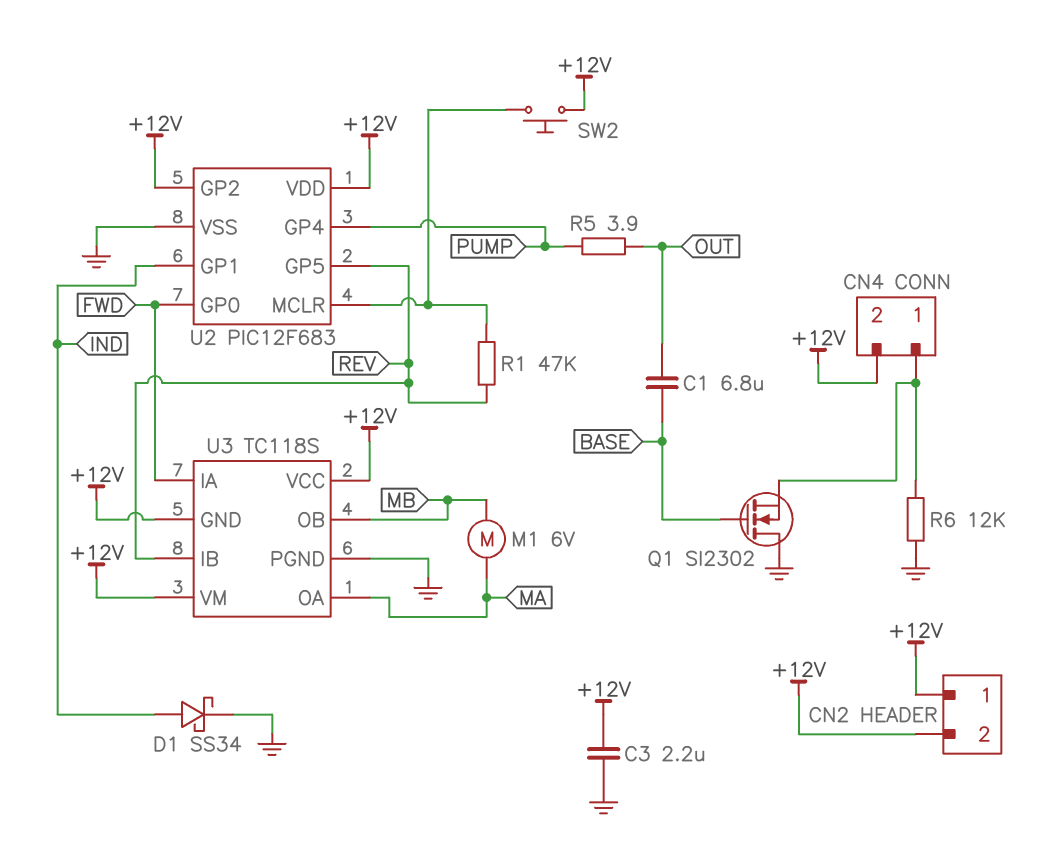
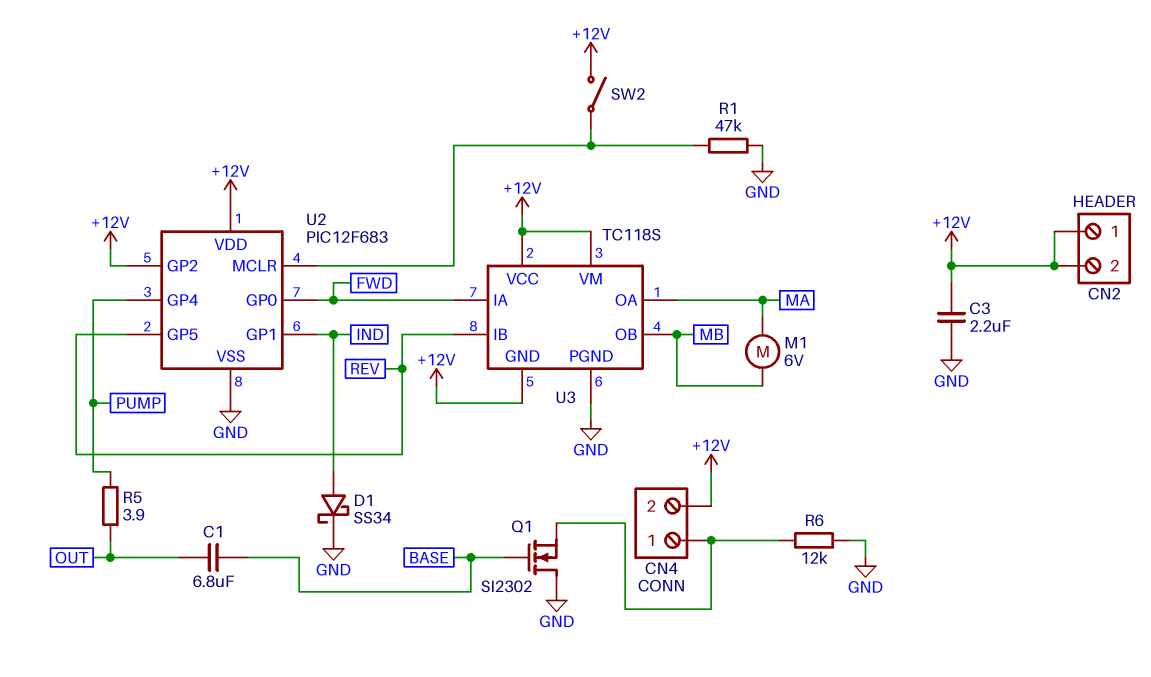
R1: 47k (REV, U2/MCLR) -> 47k (GND, U2/MCLR)
SW2: button (+12V, U2/MCLR) -> switch (+12V, U2/MCLR)

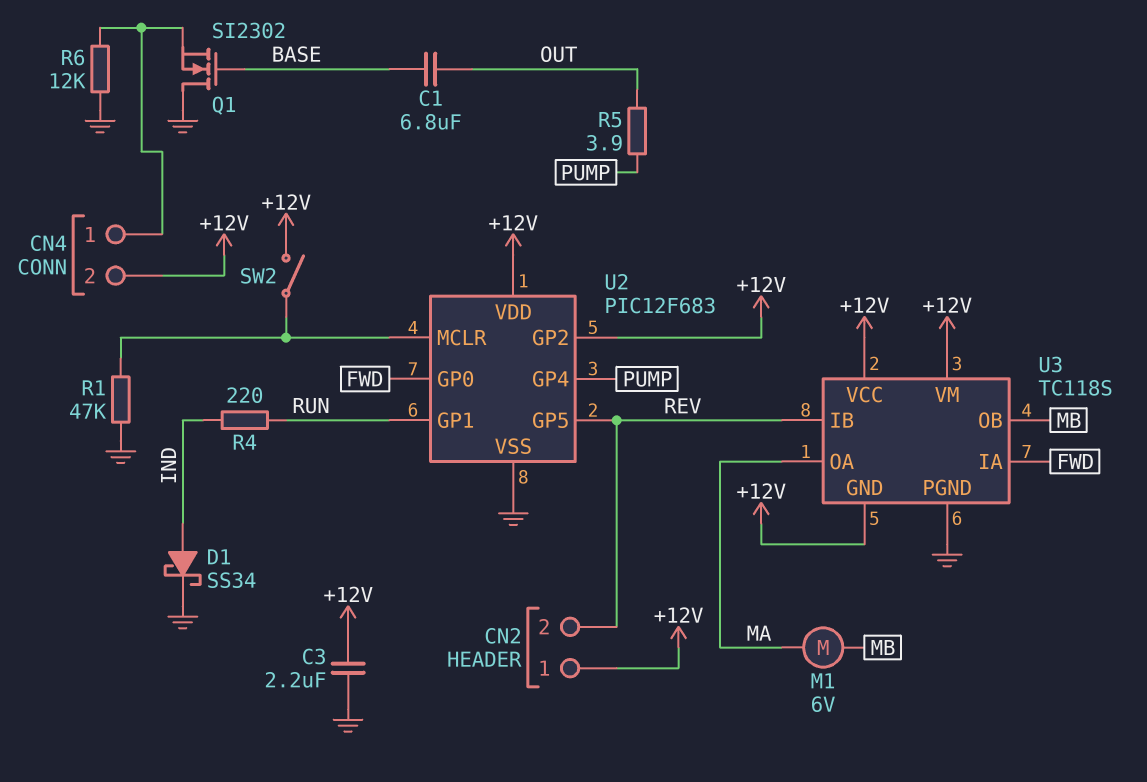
CN2 pin 2: +12V -> REV
R4: none -> 220 (IND, RUN)
U2 pin GP1: IND -> RUN

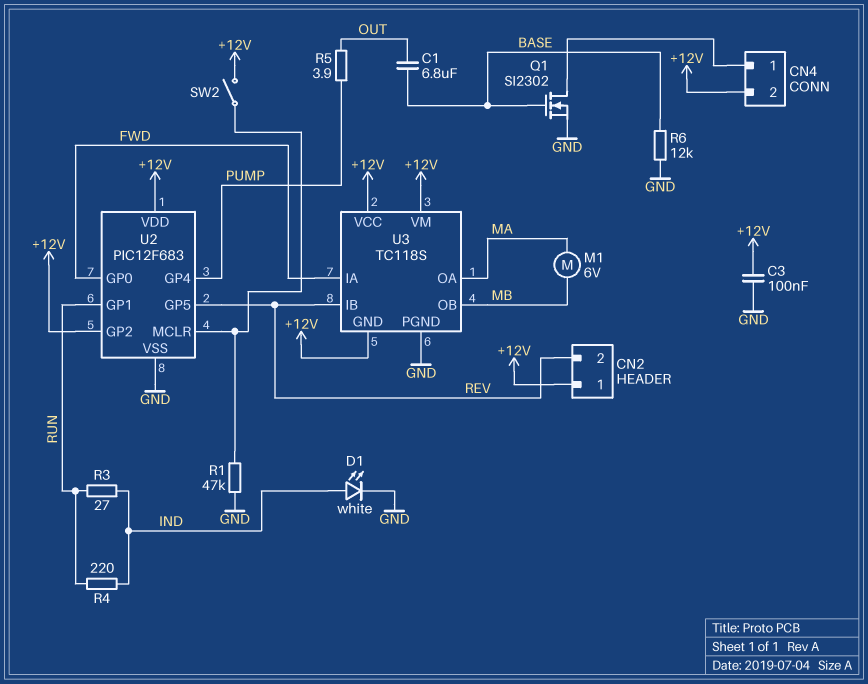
C3: 2.2uF (+12V, GND) -> 100nF (+12V, GND)
D1: schottky SS34 (A IND, K GND) -> LED white (A IND, K GND)
Q1: NMOS SI2302 (G BASE, D GND, S CN4/1) -> NMOS SI2302 (G BASE, D CN4/1, S GND)
R3: none -> 27 (IND, RUN)
R6: 12k (CN4/1, GND) -> 12k (BASE, GND)

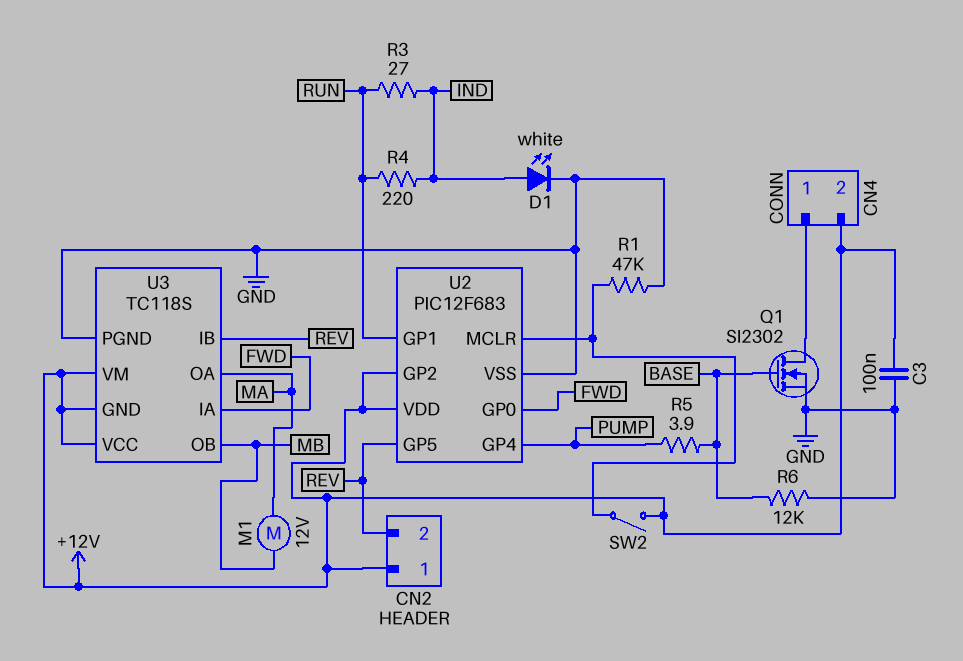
C1: 6.8uF (BASE, OUT) -> none
M1: motor 6V (MA, MB) -> motor 12V (MA, MB)
R5: 3.9 (OUT, PUMP) -> 3.9 (BASE, PUMP)

